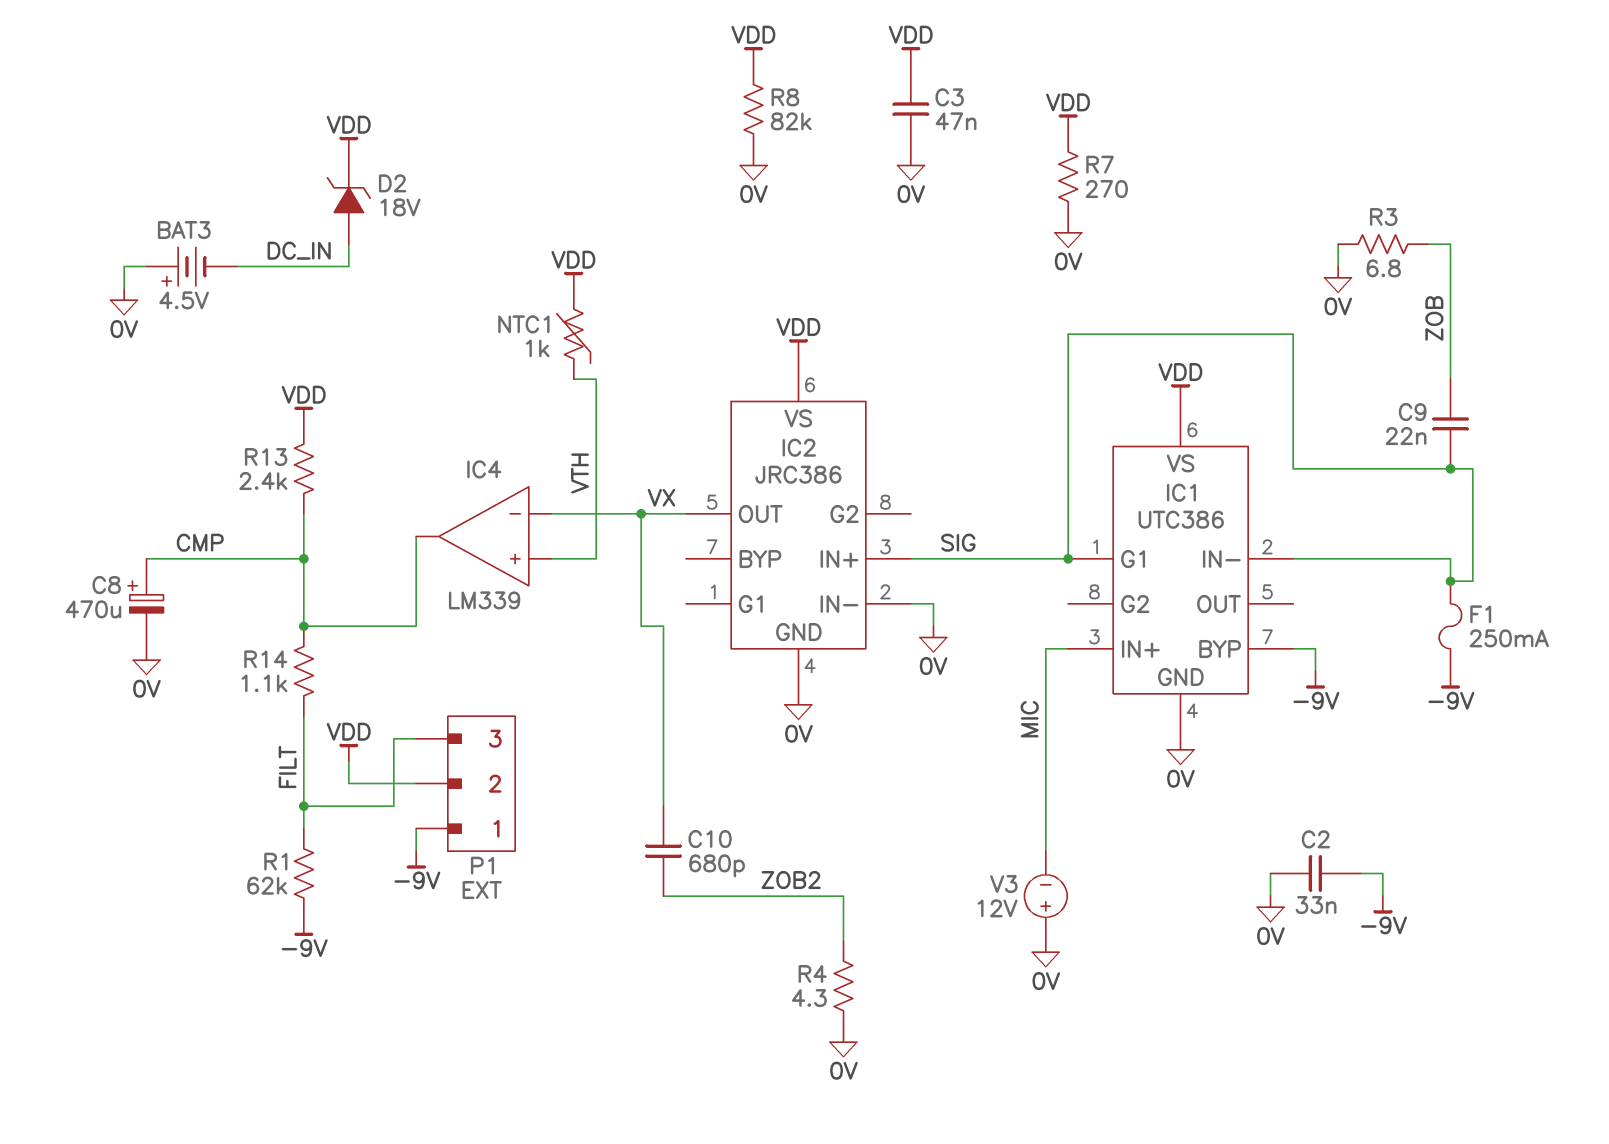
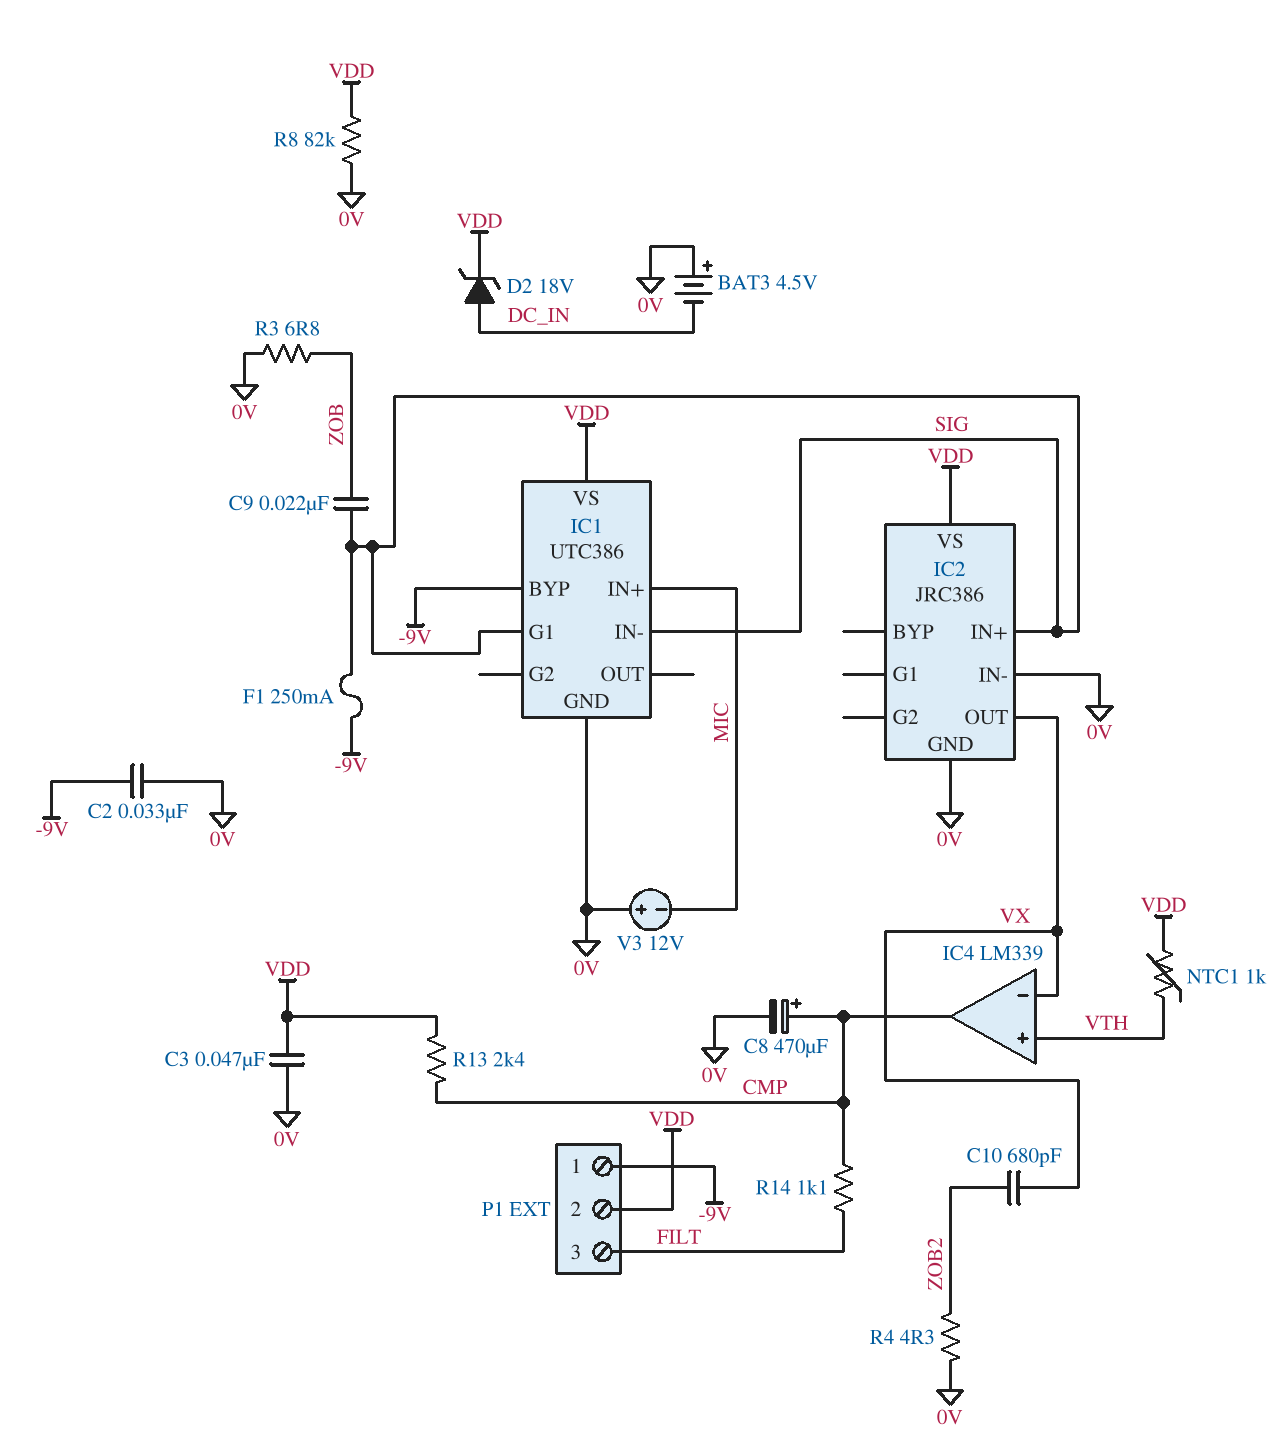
R1: 62k (-9V, FILT) -> none
R7: 270 (0V, VDD) -> none

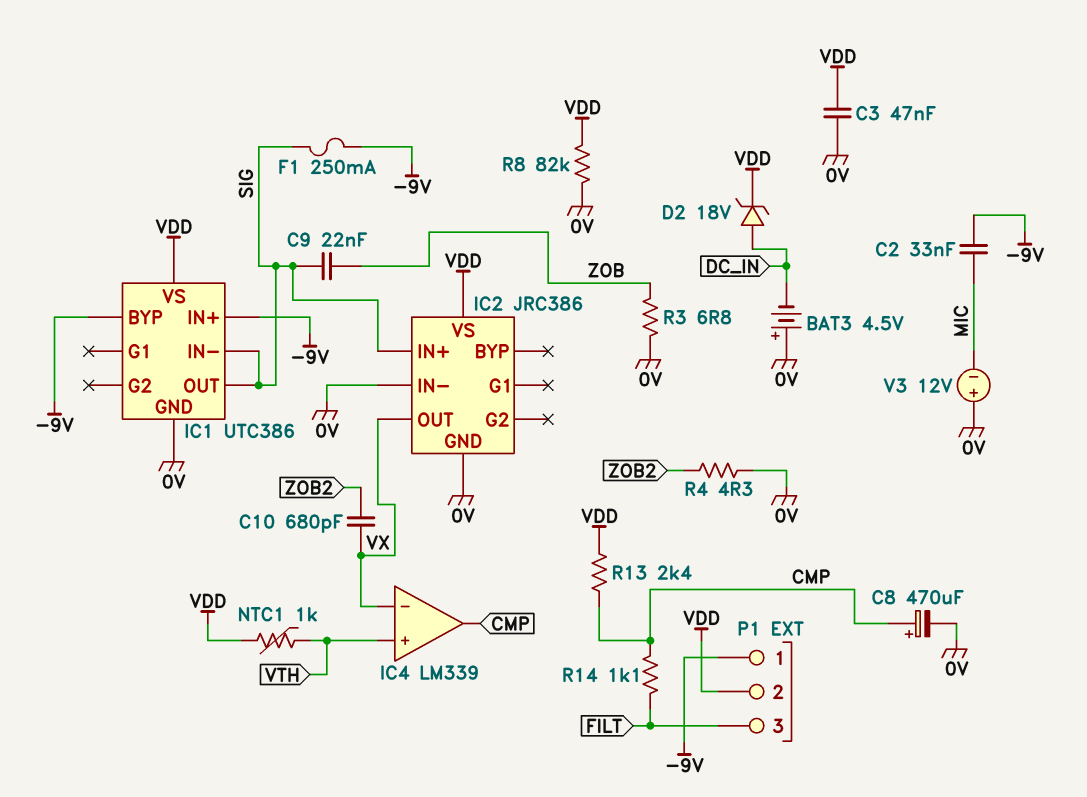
C2: 33nF (-9V, 0V) -> 33nF (-9V, MIC)
IC1 pin G1: SIG -> none
IC1 pin IN+: MIC -> -9V
IC1 pin OUT: none -> SIG

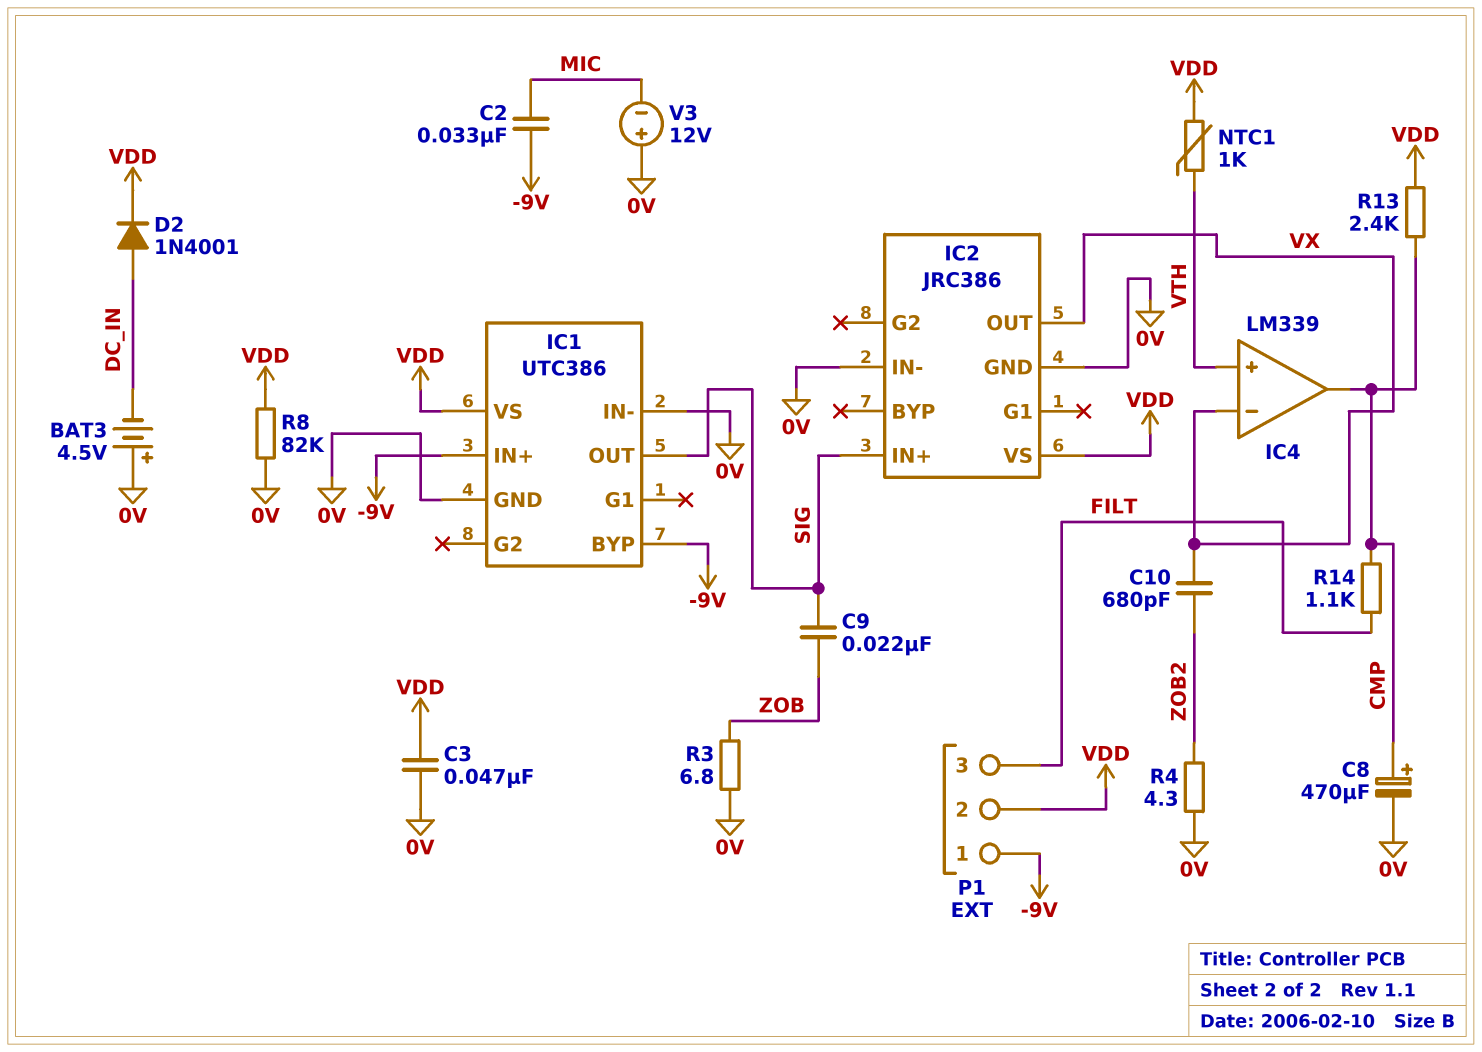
D2: zener 18V (A DC_IN, K VDD) -> diode 1N4001 (A DC_IN, K VDD)
F1: 250mA (-9V, SIG) -> none
IC1 pin IN-: SIG -> 0V

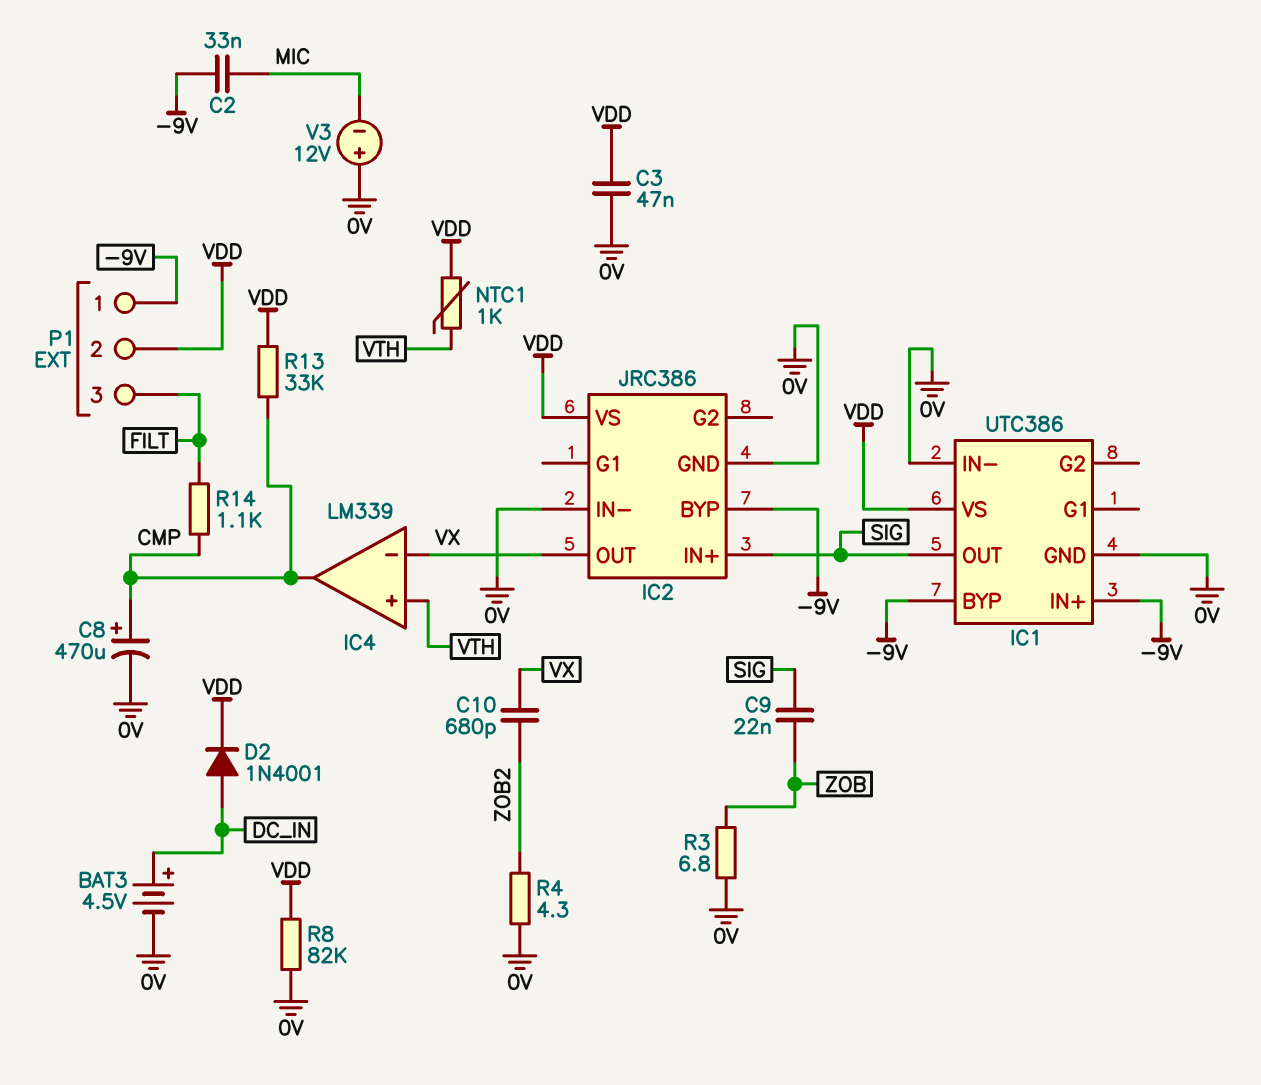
BAT3: 4.5V (plus 0V, minus DC_IN) -> 4.5V (plus DC_IN, minus 0V)
IC2 pin BYP: none -> -9V
R13: 2.4k (CMP, VDD) -> 33k (CMP, VDD)

